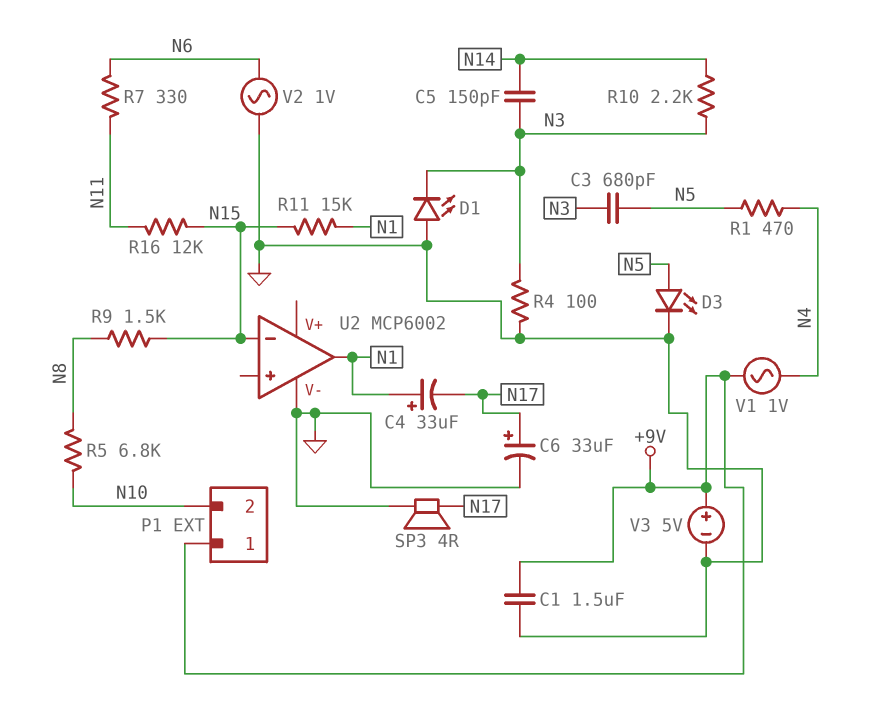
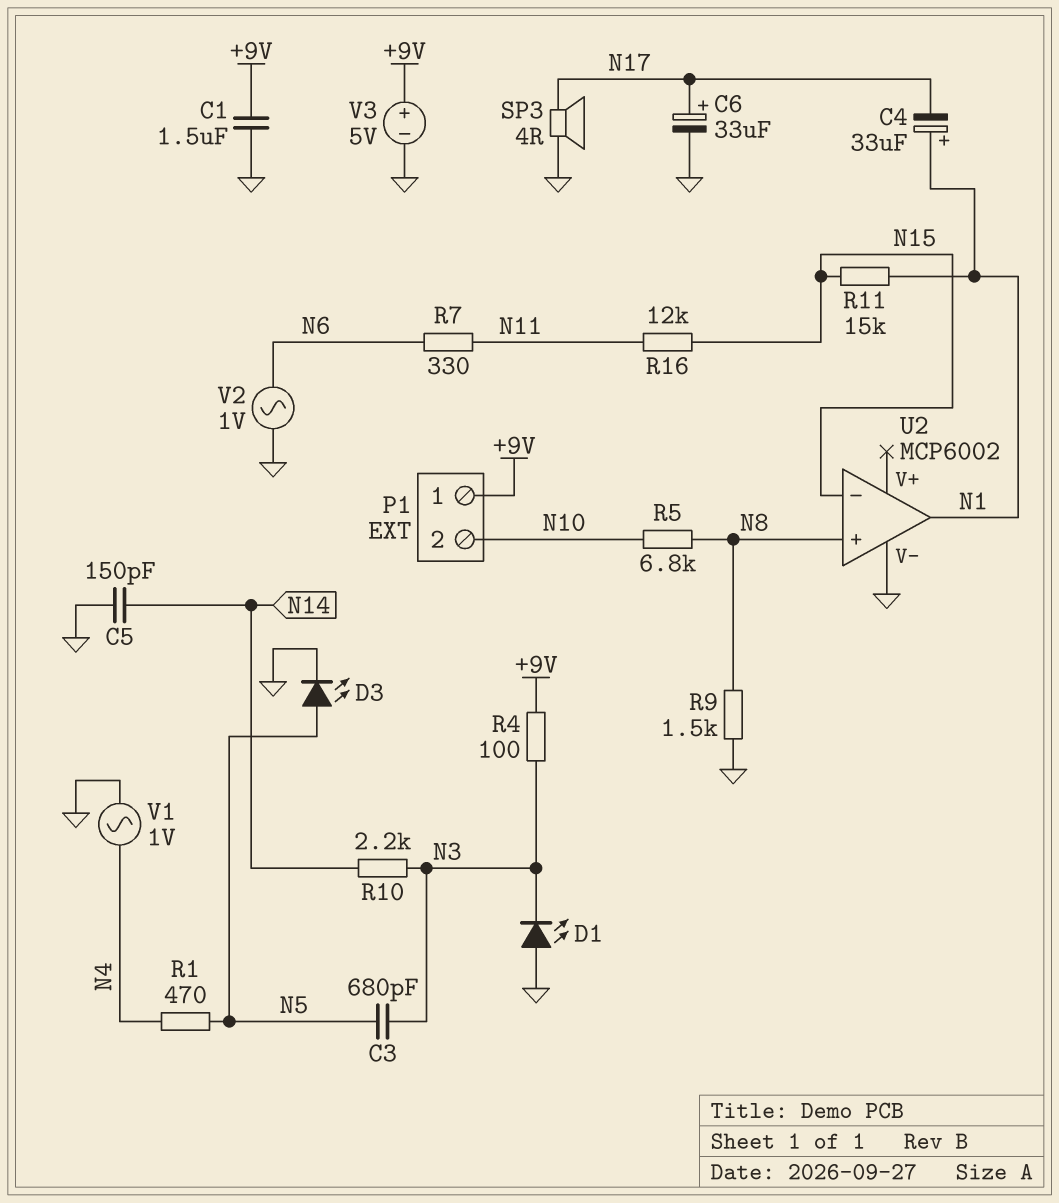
C5: 150pF (N3, N14) -> 150pF (GND, N14)
R4: 100 (GND, N3) -> 100 (+9V, N3)
R9: 1.5k (N8, N15) -> 1.5k (GND, N8)
U2 pin in+: none -> N8
V1: AC 1V (+9V, N4) -> AC 1V (GND, N4)

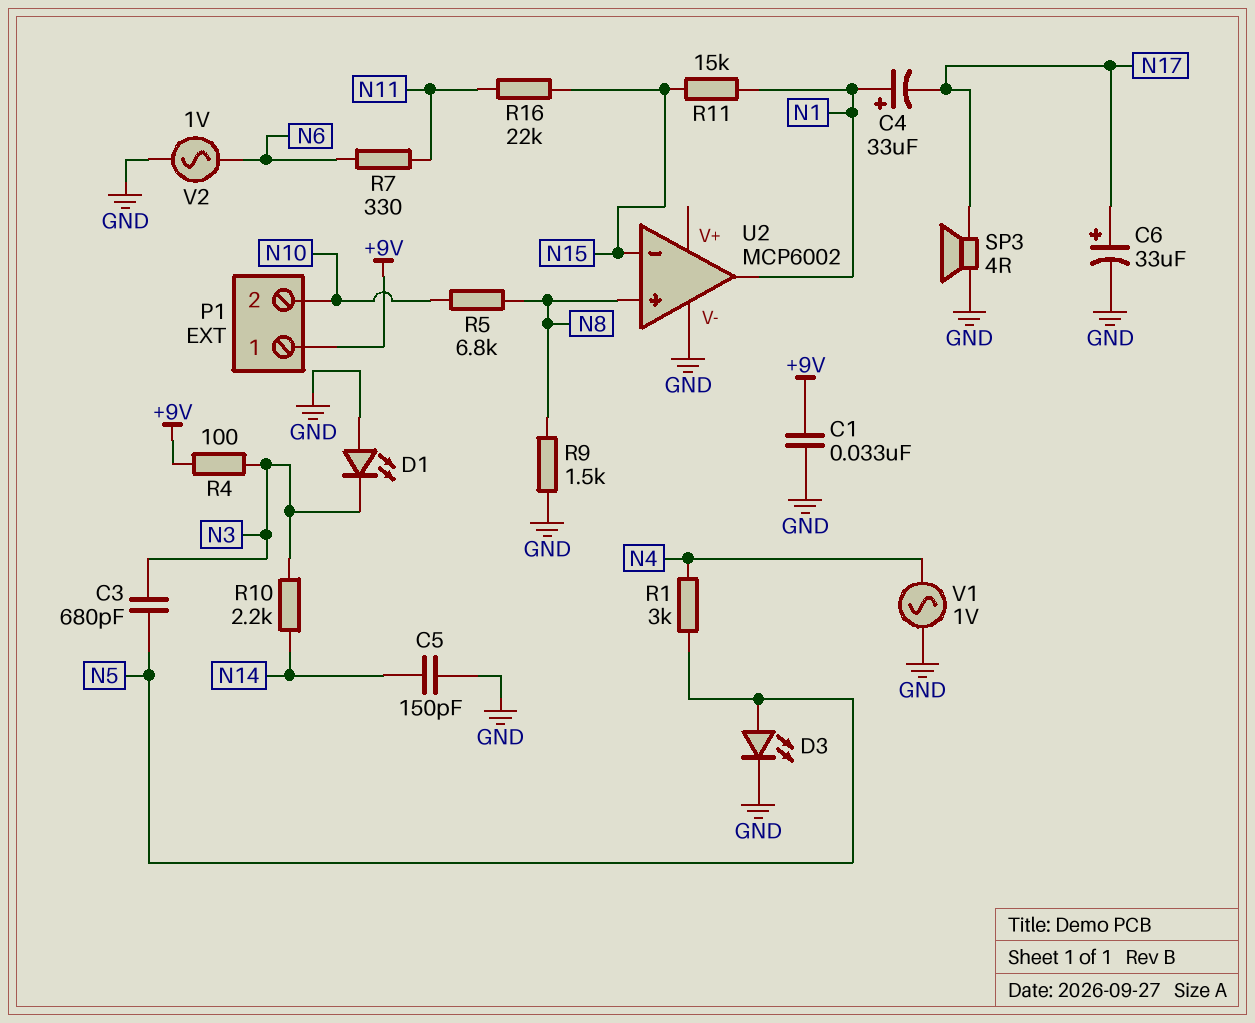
C1: 1.5uF (+9V, GND) -> 33nF (+9V, GND)
R1: 470 (N4, N5) -> 3k (N4, N5)
R16: 12k (N11, N15) -> 22k (N11, N15)
V3: 5V (plus +9V, minus GND) -> none

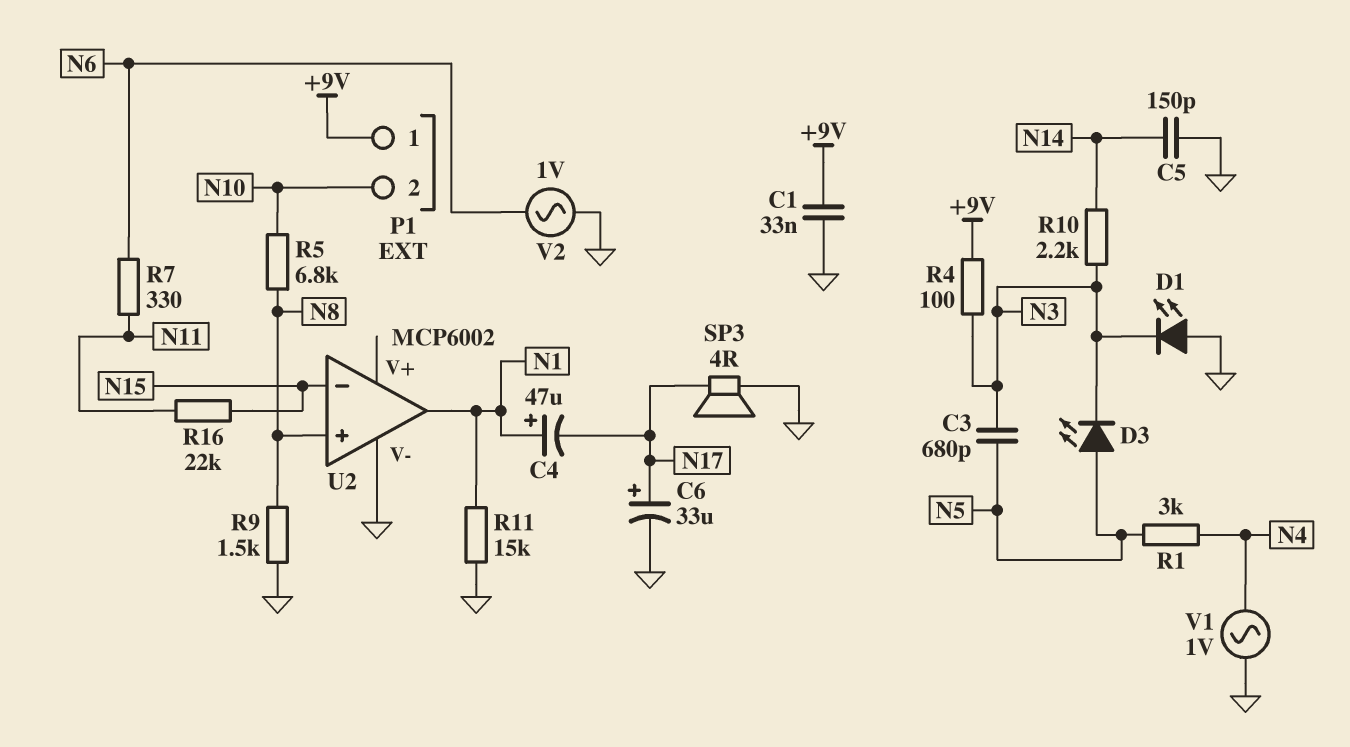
C4: 33uF (plus N1, minus N17) -> 47uF (plus N1, minus N17)
D3: LED (A N5, K GND) -> LED (A N5, K N3)
R11: 15k (N1, N15) -> 15k (GND, N1)

